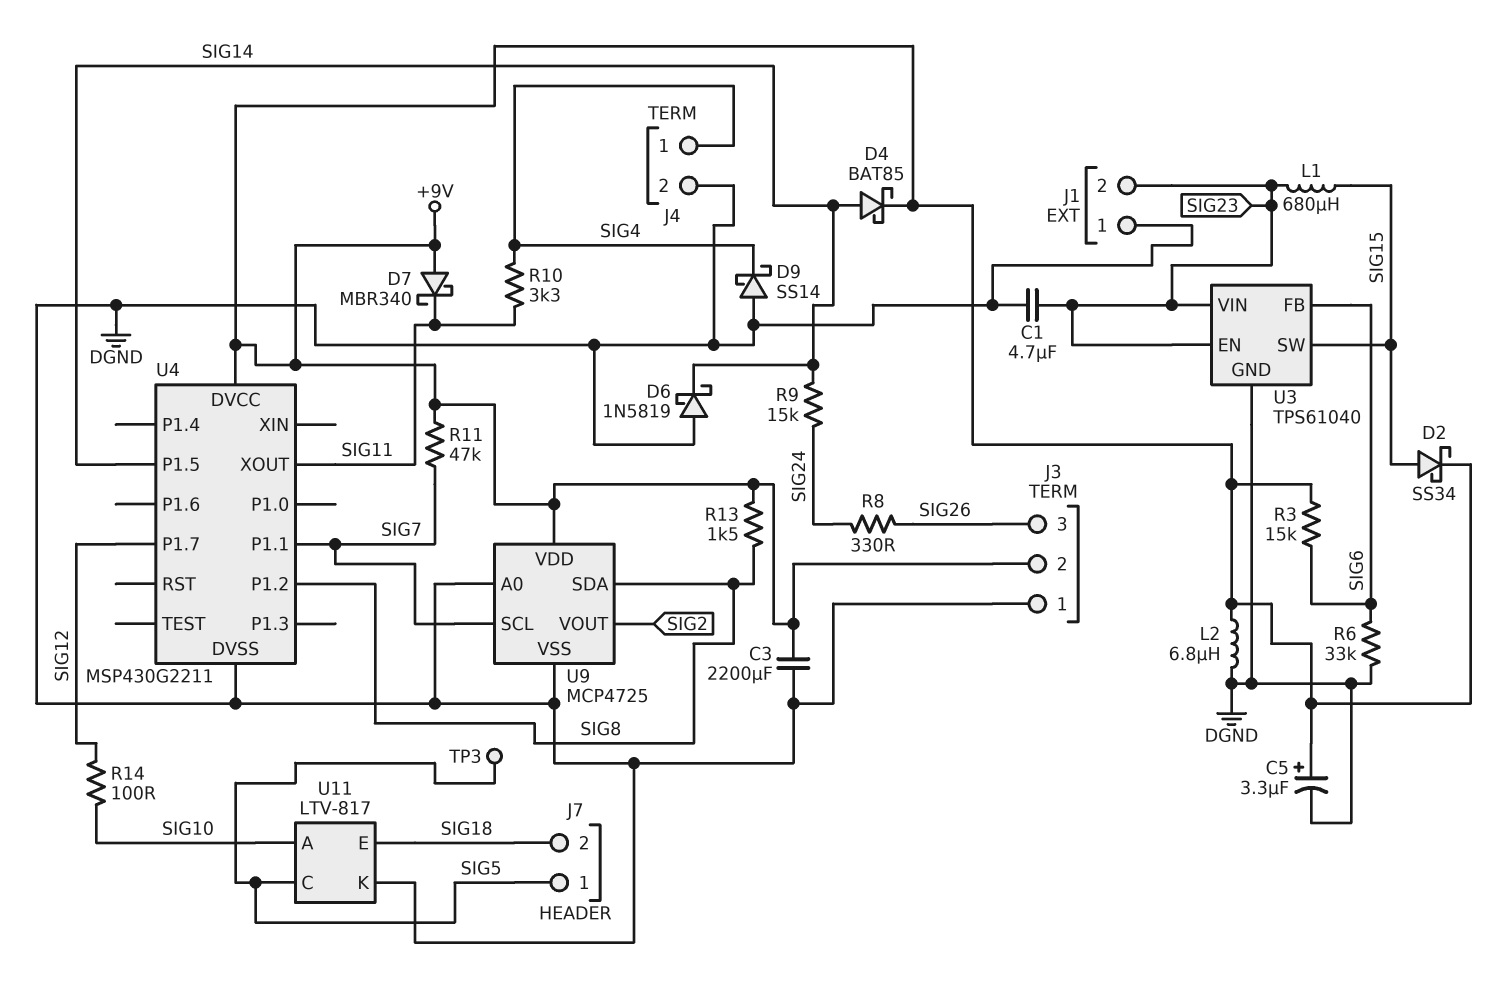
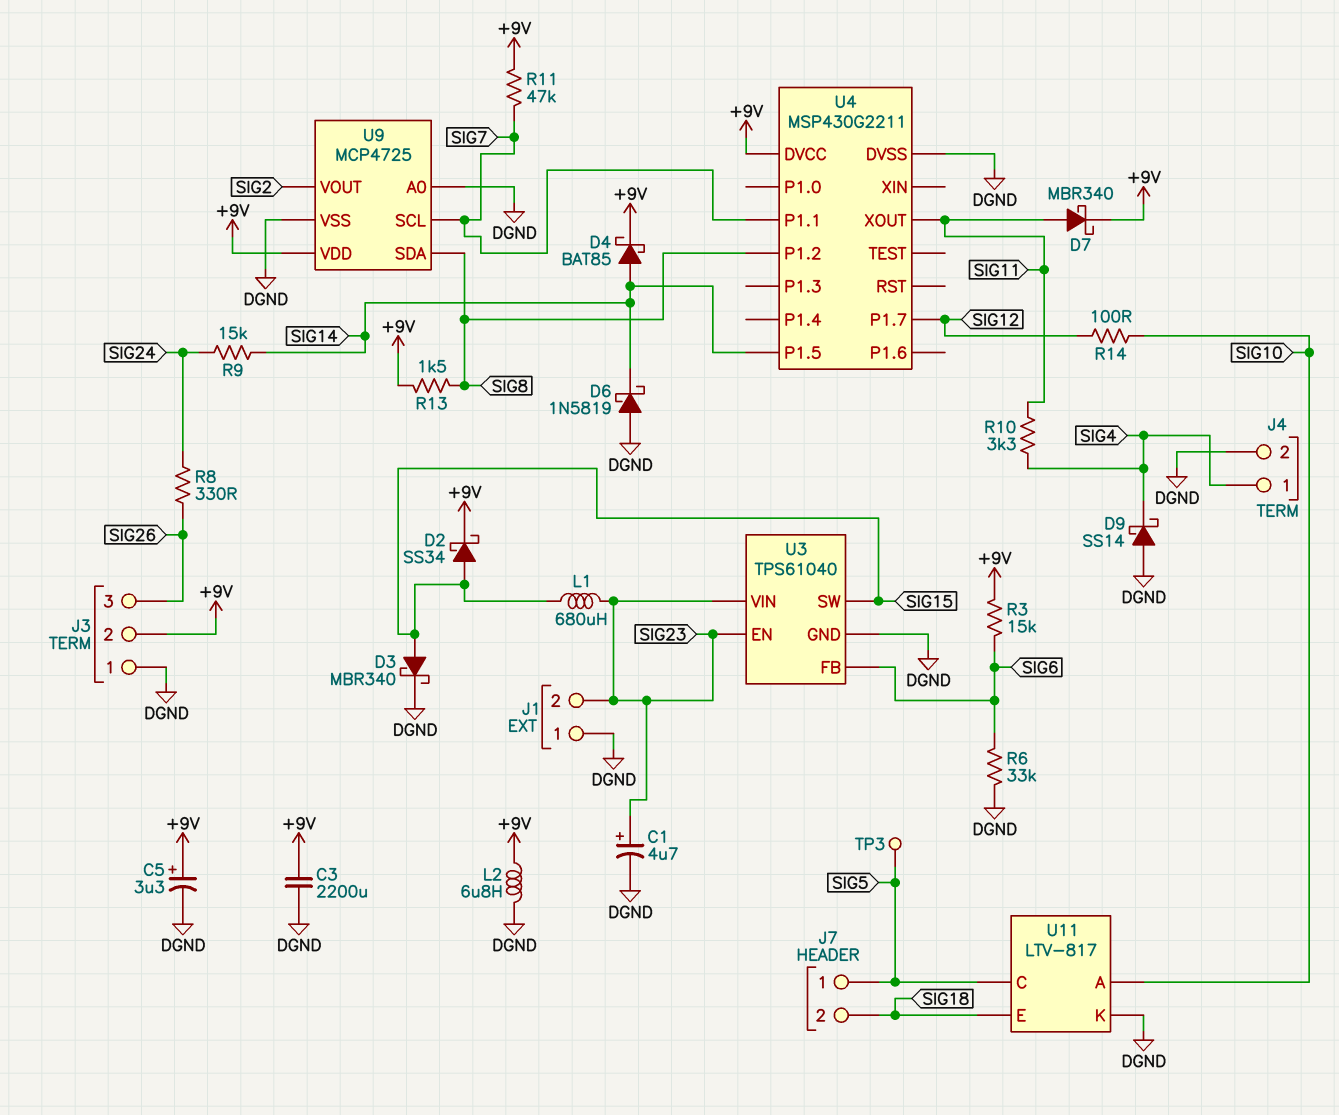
C1: 4.7uF (DGND, SIG23) -> 4.7uF (plus SIG23, minus DGND)
D3: none -> schottky MBR340 (A SIG15, K DGND)
D7: schottky MBR340 (A +9V, K SIG11) -> schottky MBR340 (A SIG11, K +9V)

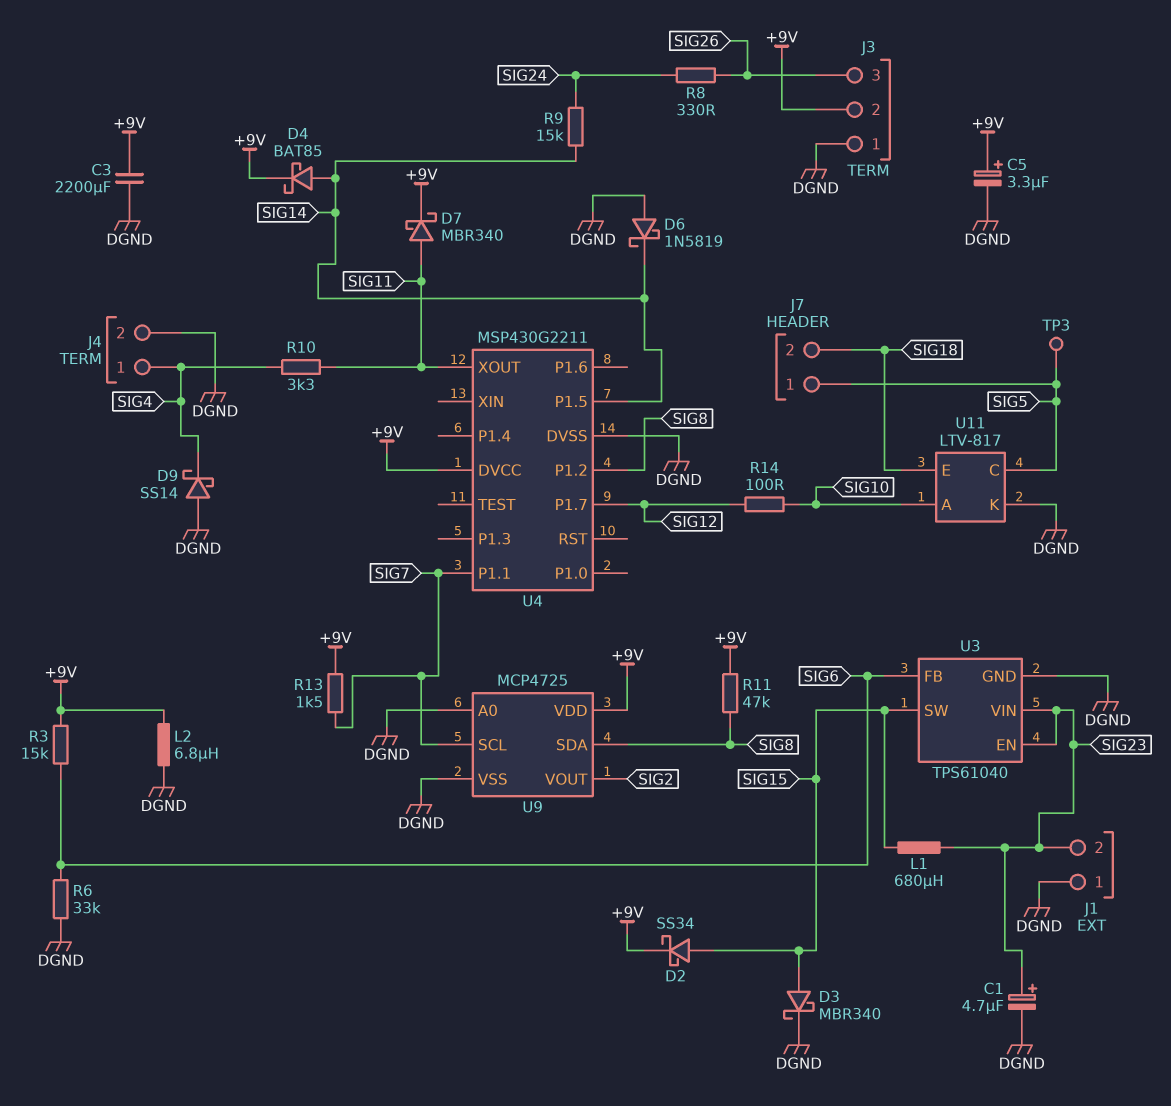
R11: 47k (+9V, SIG7) -> 47k (+9V, SIG8)
R13: 1.5k (+9V, SIG8) -> 1.5k (+9V, SIG7)

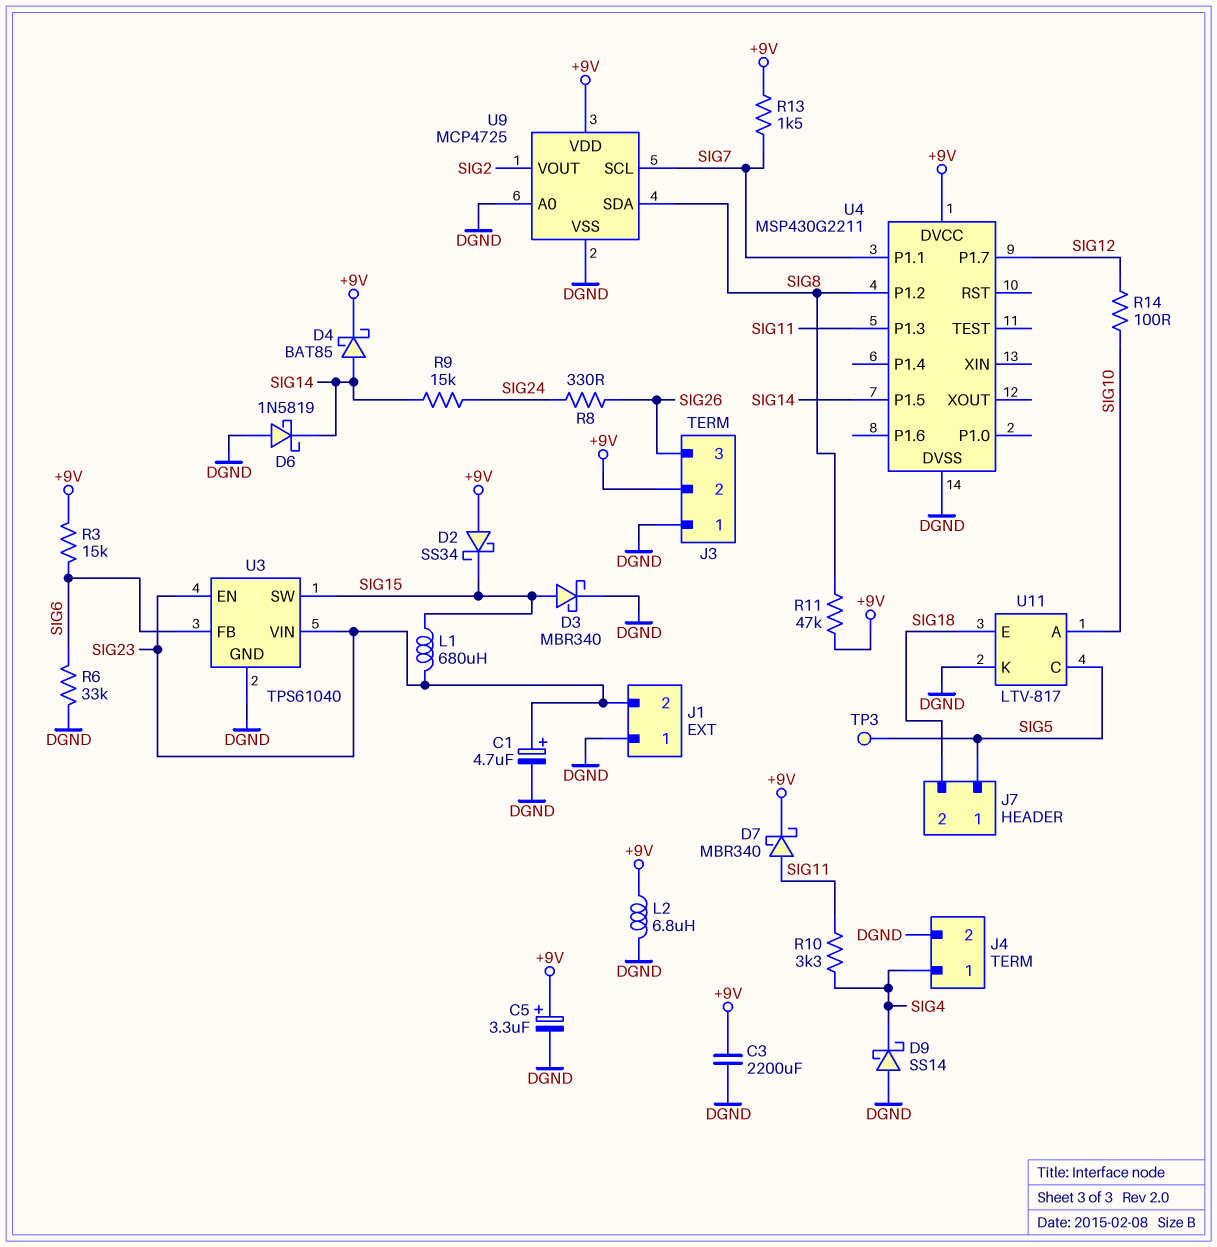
D2: schottky SS34 (A SIG15, K +9V) -> schottky SS34 (A +9V, K SIG15)
U4 pin P1.3: none -> SIG11
U4 pin XOUT: SIG11 -> none

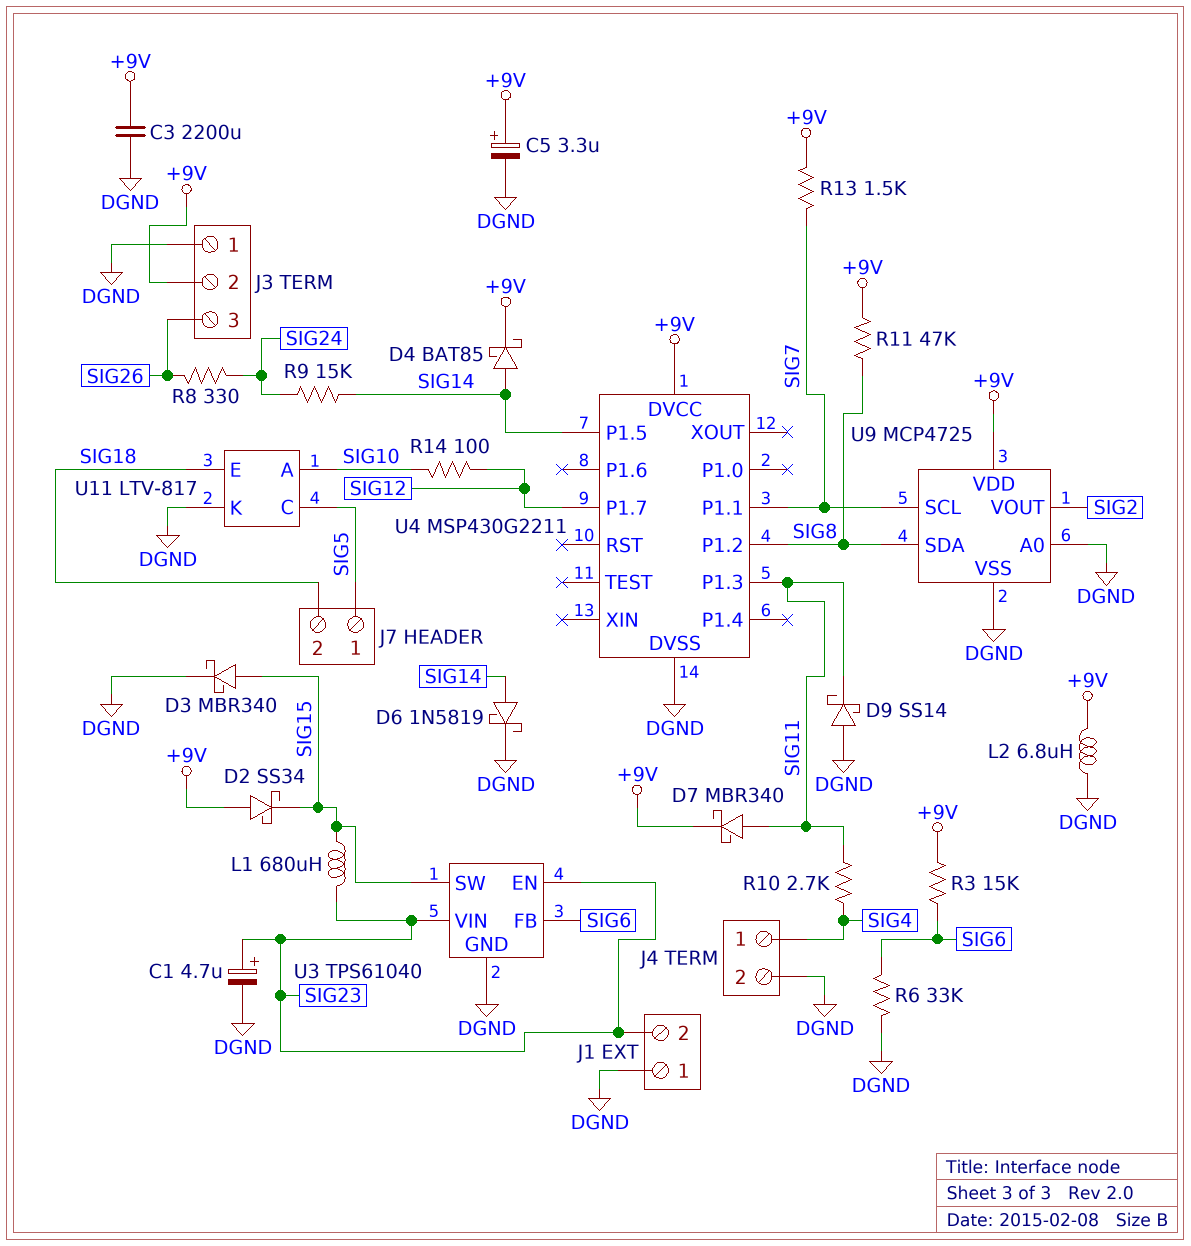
D6: schottky 1N5819 (A DGND, K SIG14) -> schottky 1N5819 (A SIG14, K DGND)
D9: schottky SS14 (A DGND, K SIG4) -> schottky SS14 (A DGND, K SIG11)
R10: 3.3k (SIG4, SIG11) -> 2.7k (SIG4, SIG11)
TP3: test point (SIG5) -> none

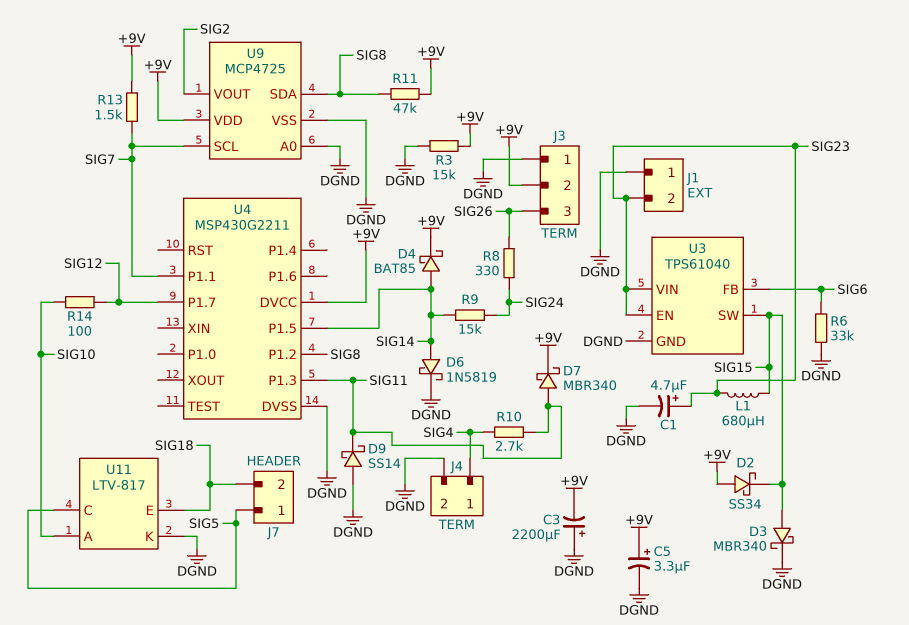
C3: 2200uF (+9V, DGND) -> 2200uF (plus DGND, minus +9V)
L2: 6.8uH (+9V, DGND) -> none
R3: 15k (+9V, SIG6) -> 15k (+9V, DGND)

